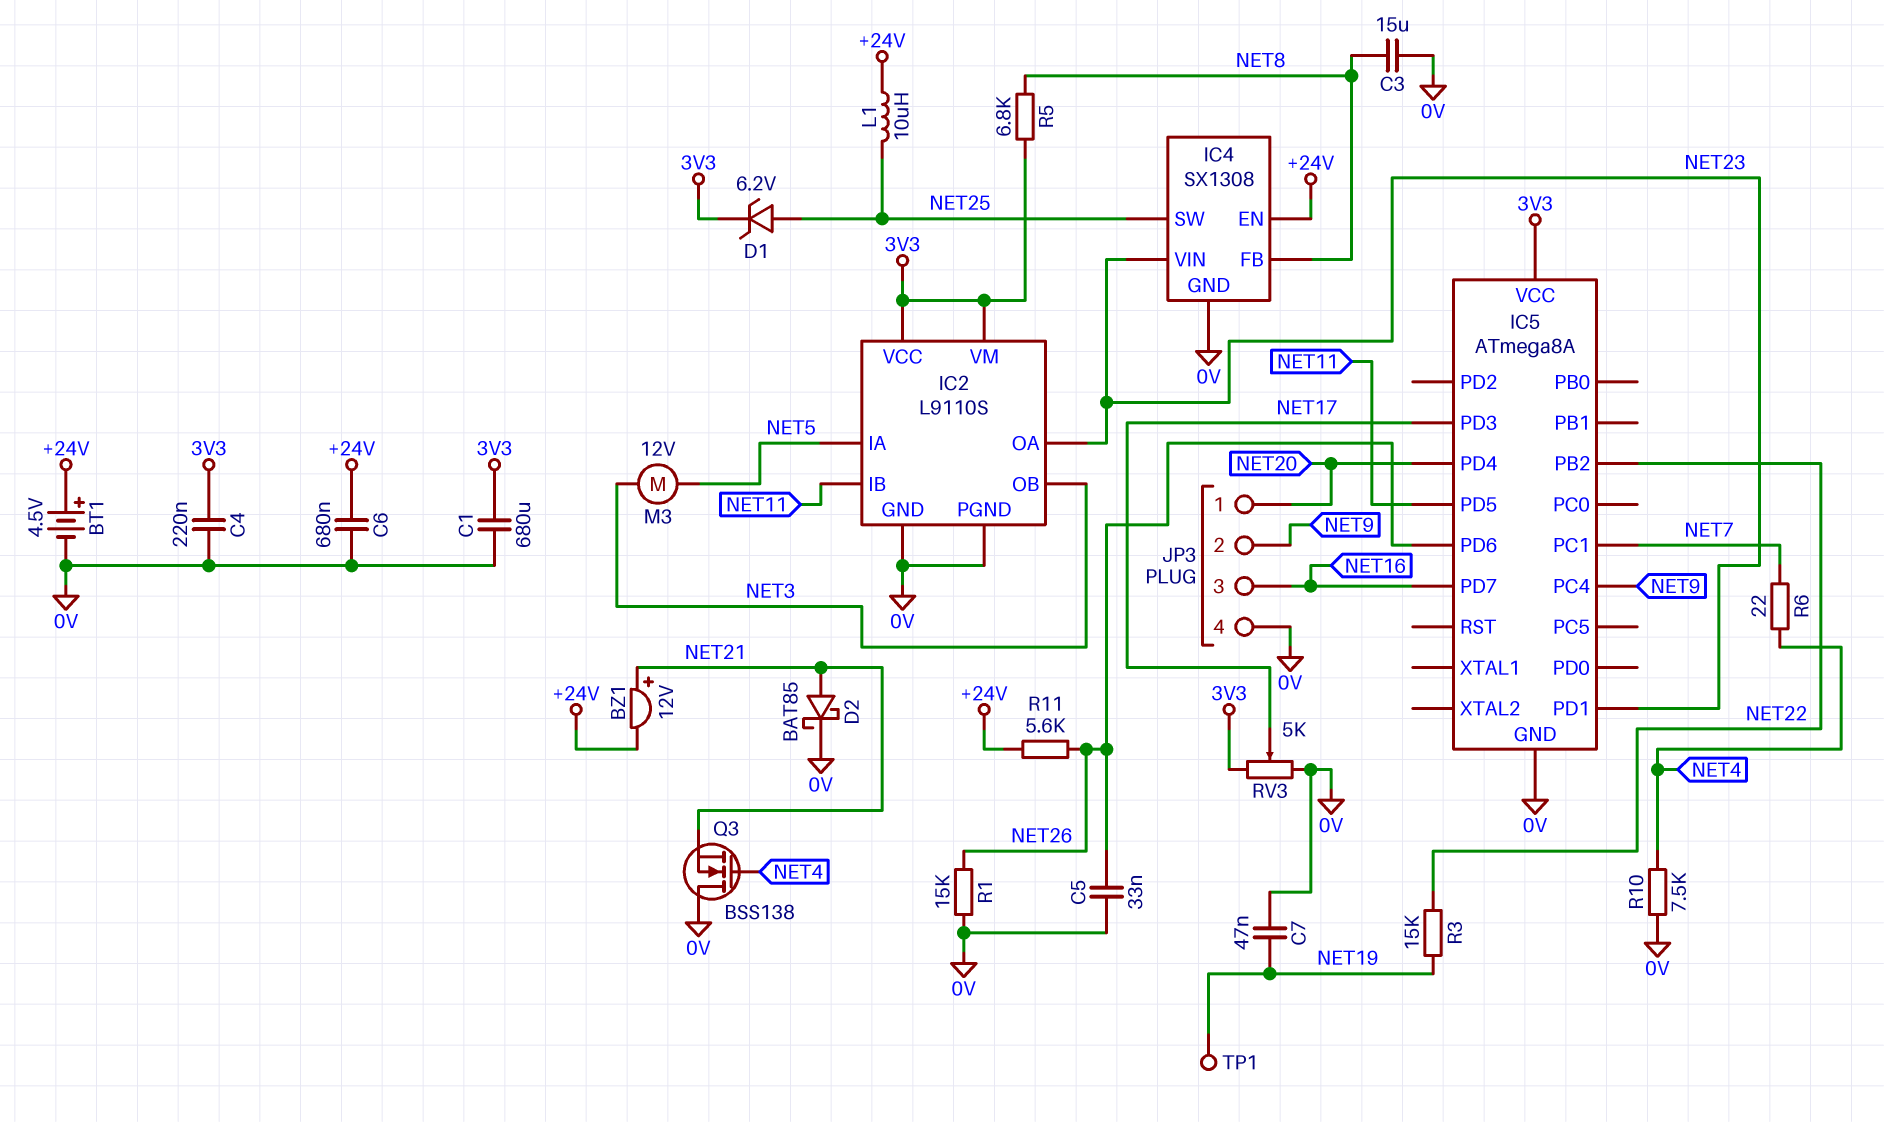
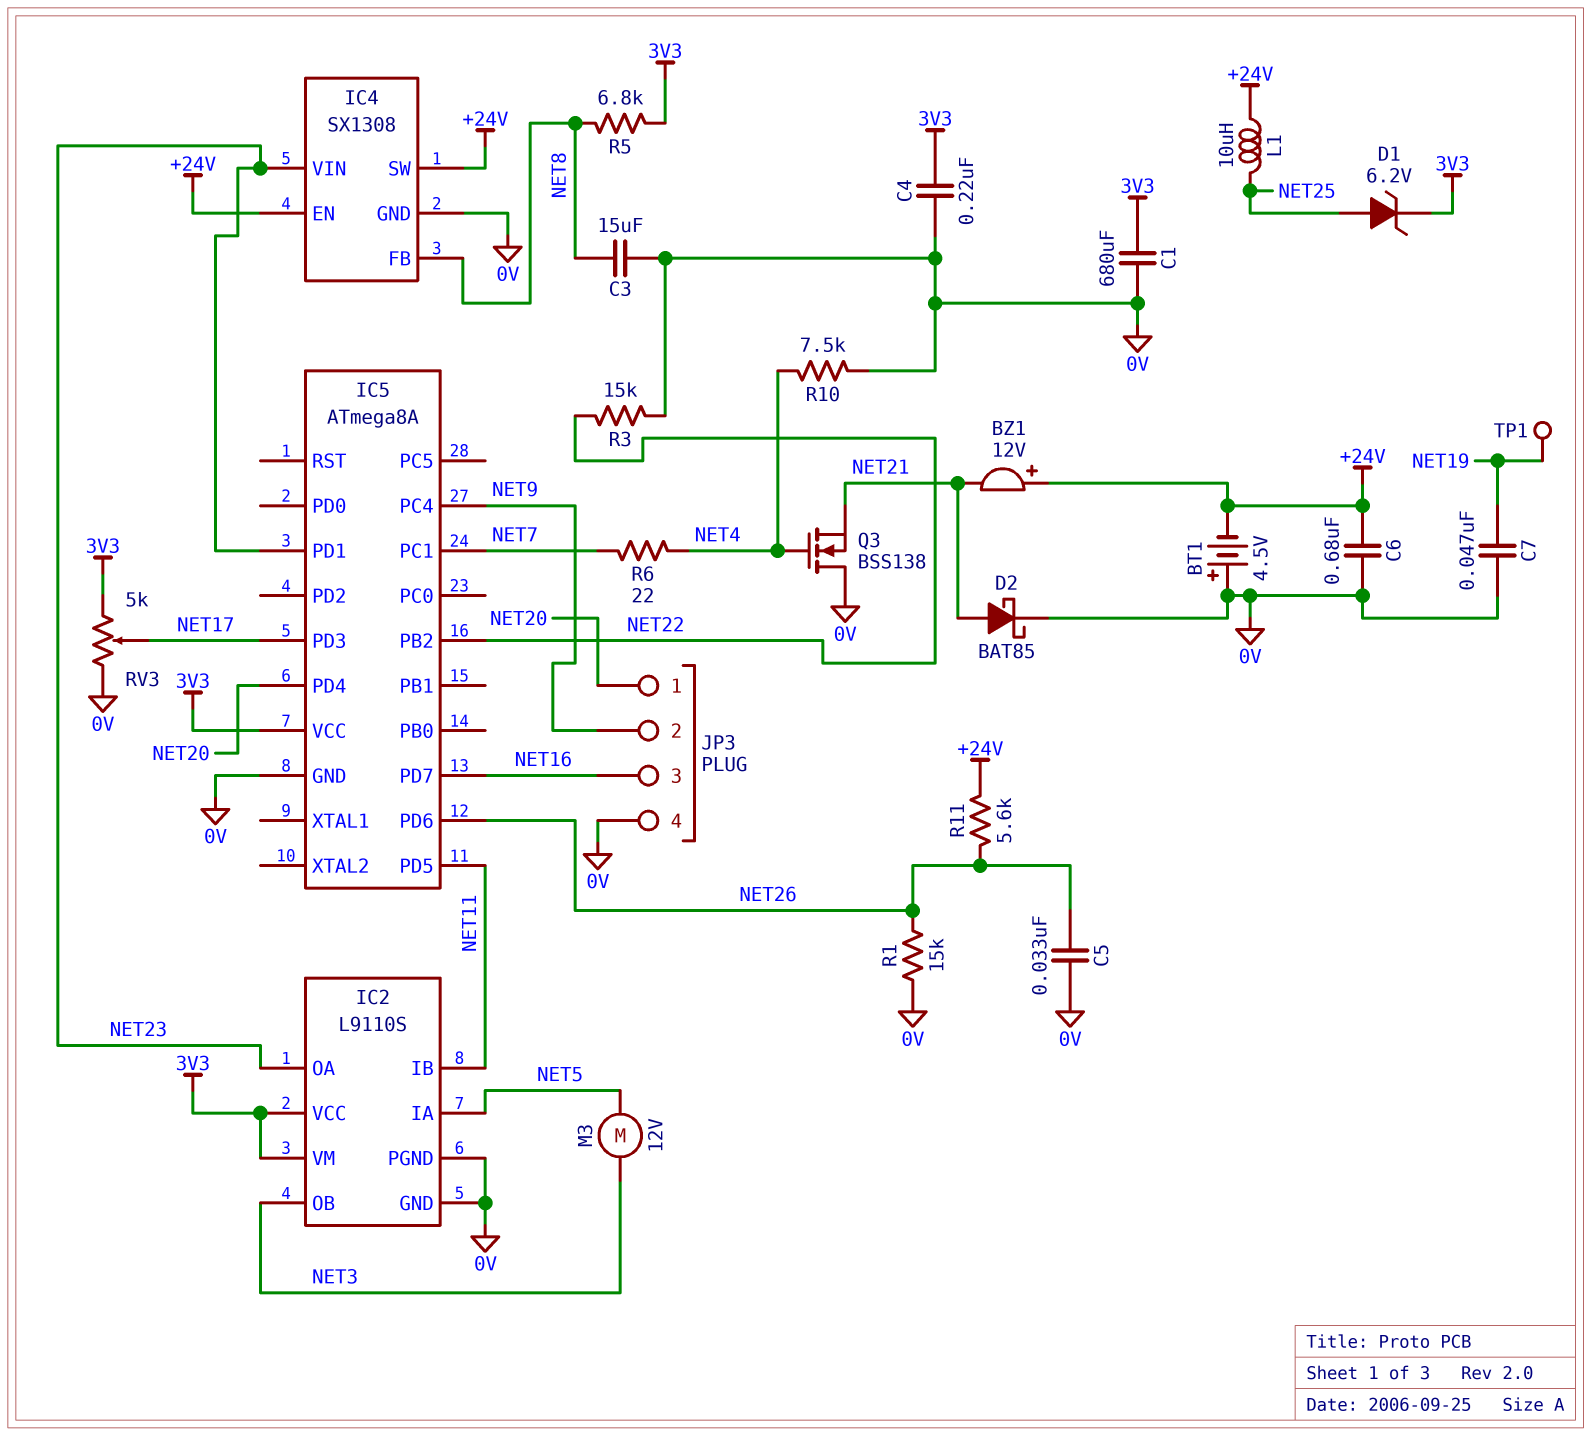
BT1: 4.5V (plus +24V, minus 0V) -> 4.5V (plus 0V, minus +24V)
BZ1: buzzer 12V (plus NET21, minus +24V) -> buzzer 12V (plus +24V, minus NET21)
IC4 pin SW: NET25 -> +24V
R3: 15k (NET19, NET22) -> 15k (0V, NET22)

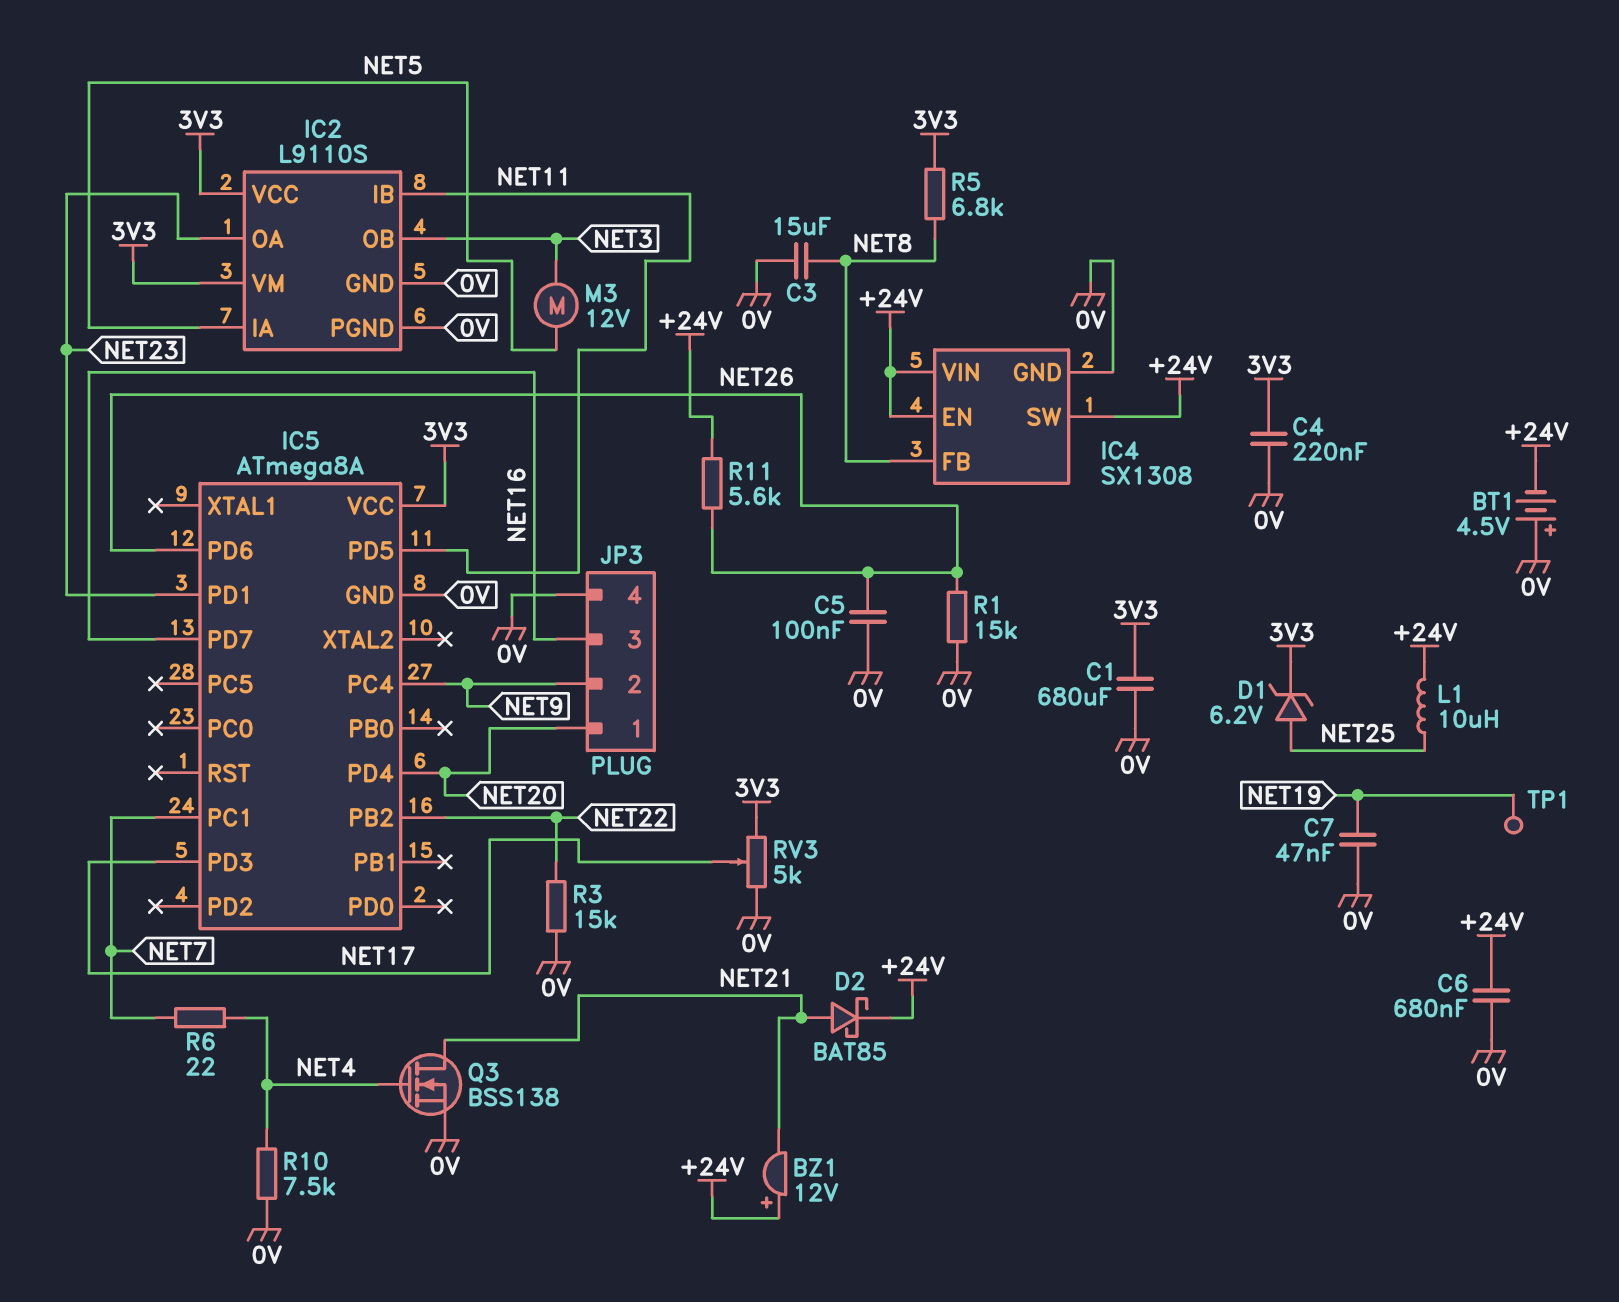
C5: 33nF (0V, NET26) -> 100nF (0V, NET26)
D2: schottky BAT85 (A NET21, K 0V) -> schottky BAT85 (A NET21, K +24V)
IC4 pin VIN: NET23 -> +24V
Q3: NMOS BSS138 (G NET4, D 0V, S NET21) -> NMOS BSS138 (G NET4, D NET21, S 0V)

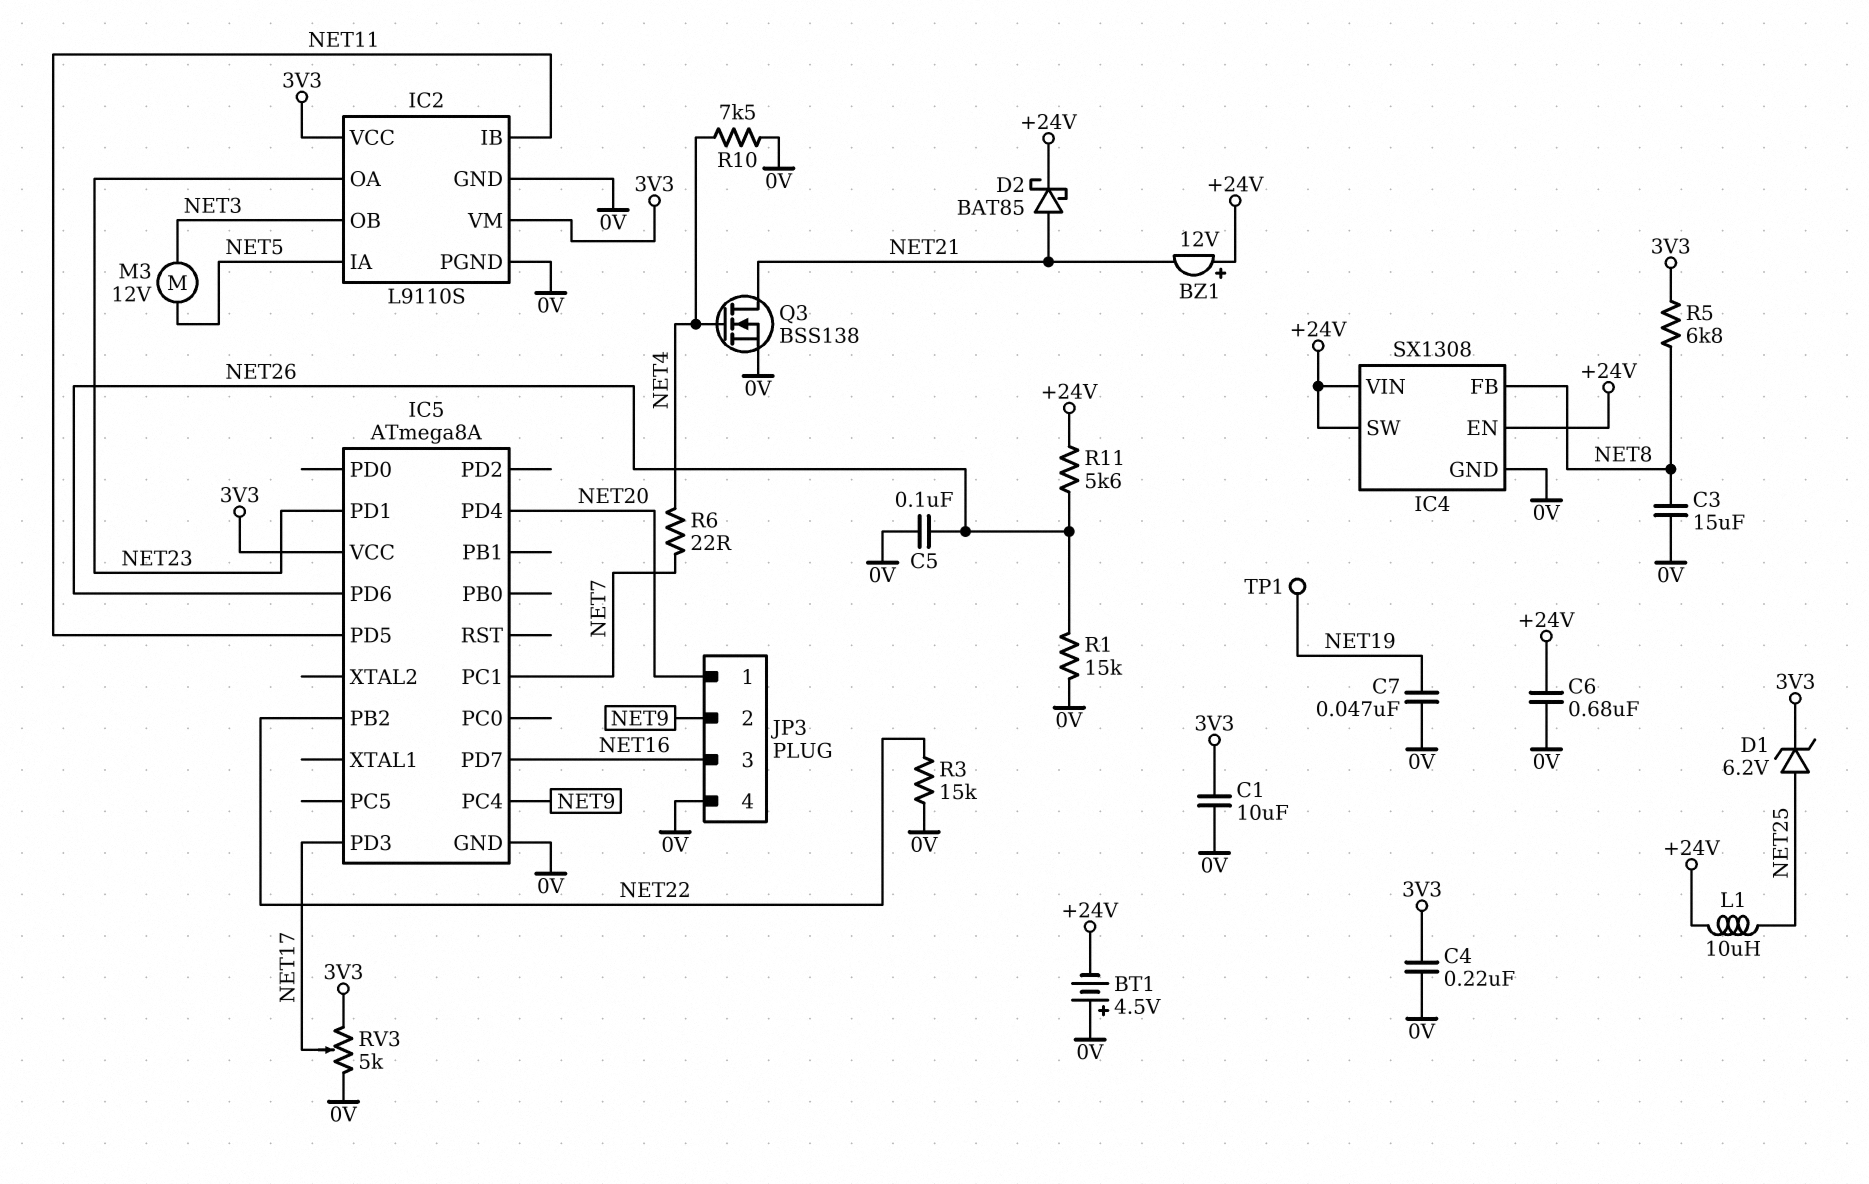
C1: 680uF (0V, 3V3) -> 10uF (0V, 3V3)

